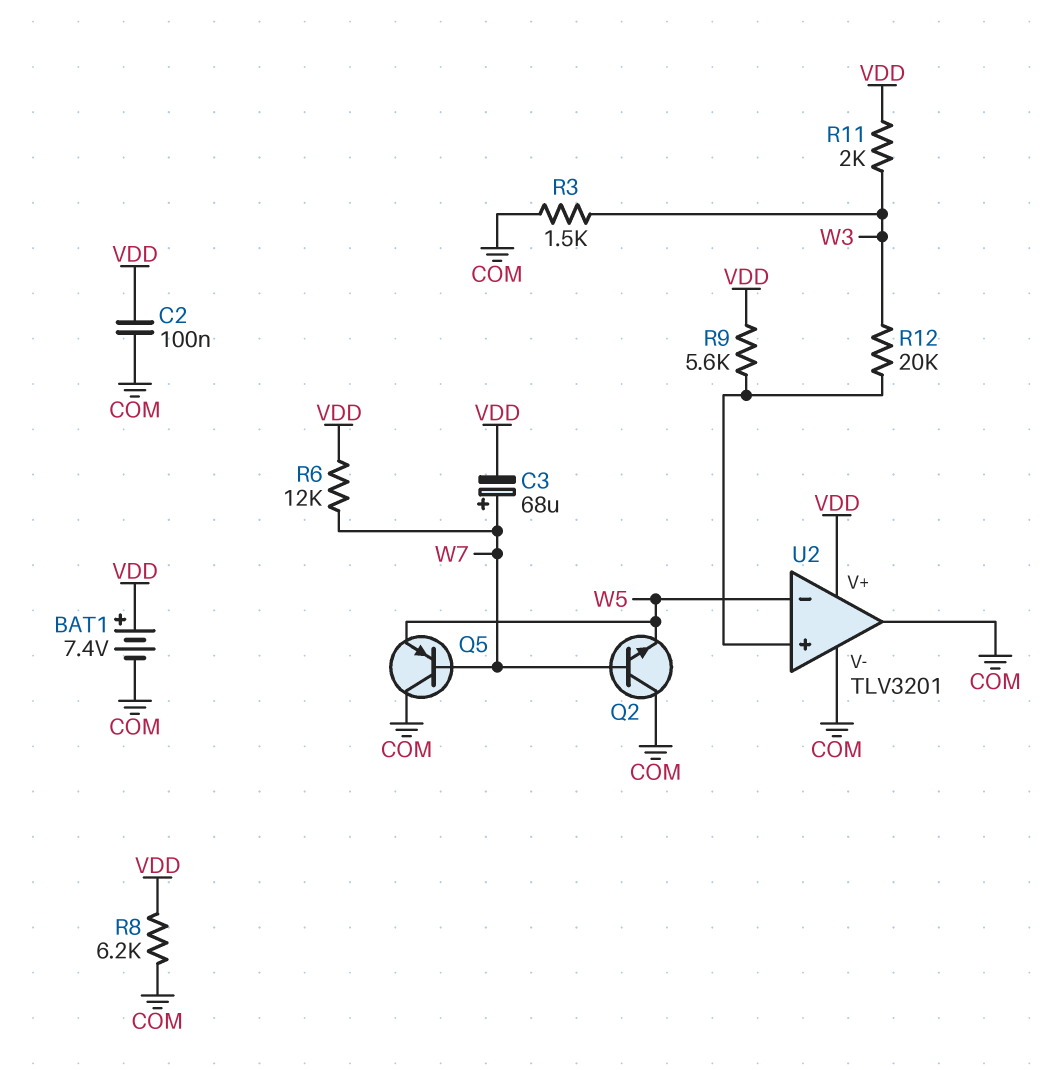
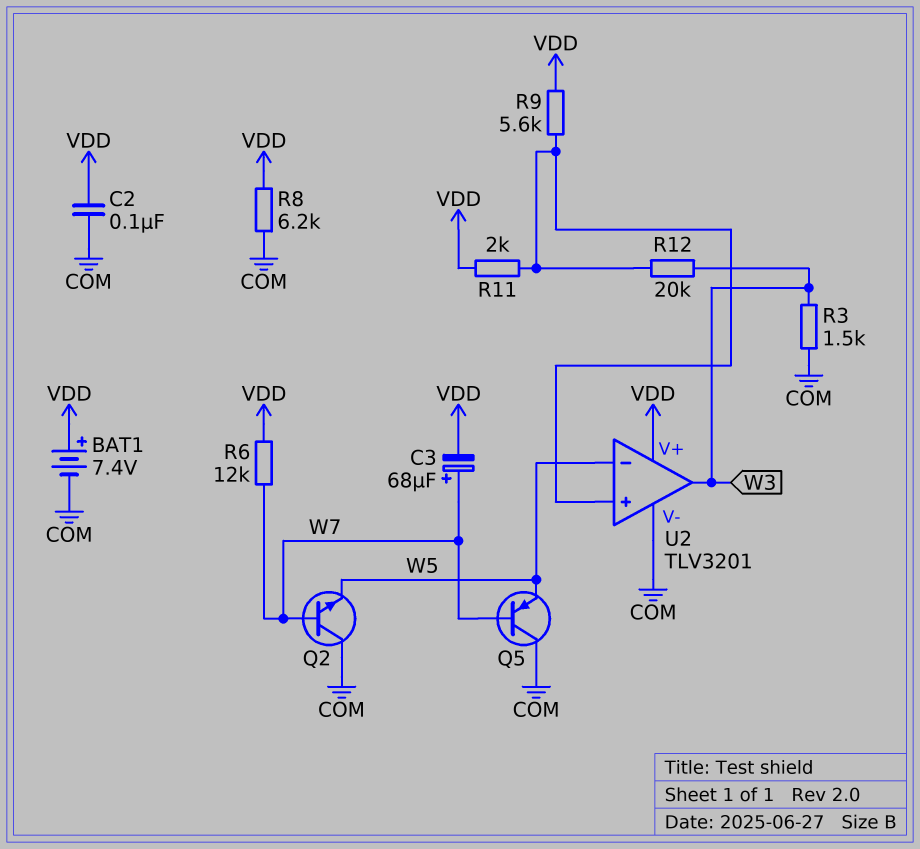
R11: 2k (VDD, W3) -> 2k (U2/in+, VDD)
U2 pin out: COM -> W3

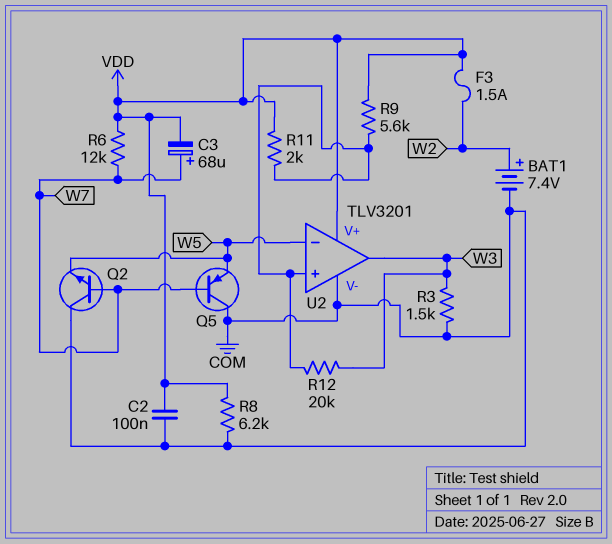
BAT1: 7.4V (plus VDD, minus COM) -> 7.4V (plus W2, minus COM)
F3: none -> 1.5A (VDD, W2)

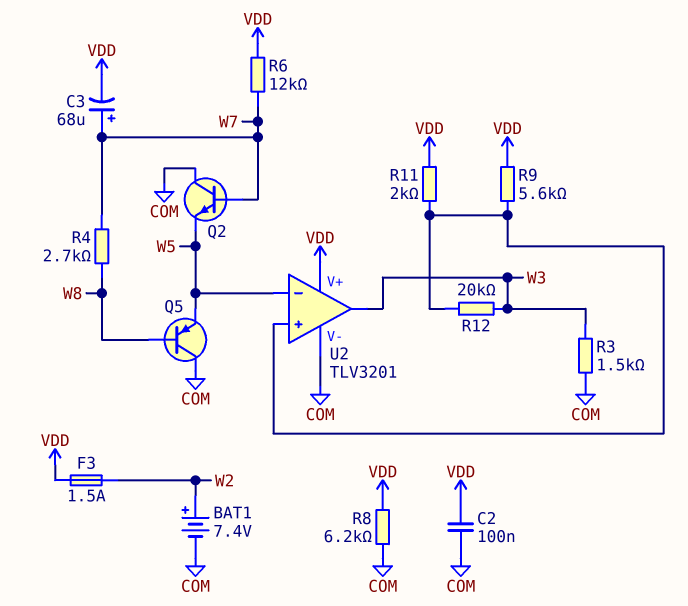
Q5: PNP (B W7, C COM, E W5) -> PNP (B W8, C COM, E W5)
R4: none -> 2.7k (W7, W8)

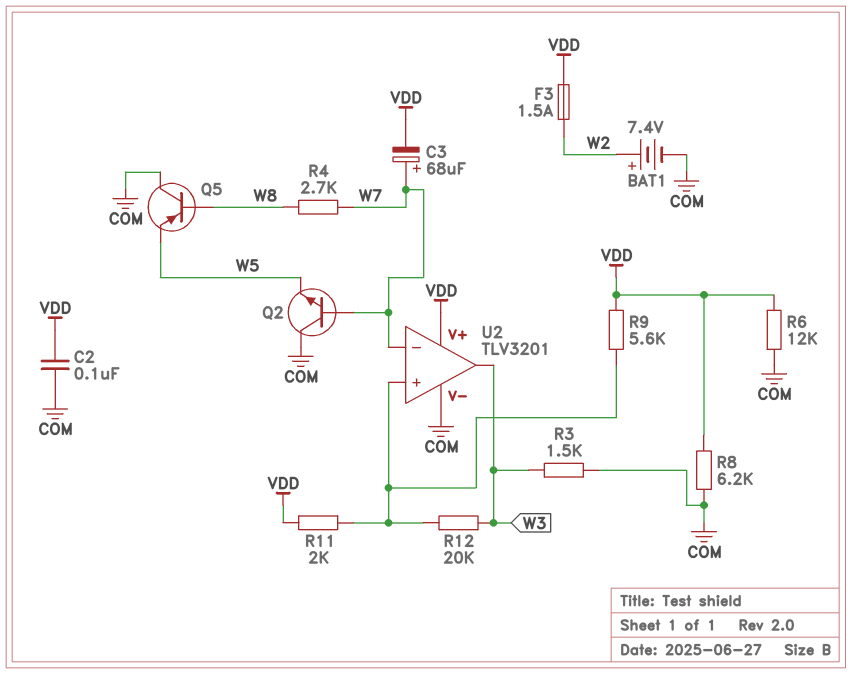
R6: 12k (VDD, W7) -> 12k (COM, VDD)
U2 pin in-: W5 -> W7

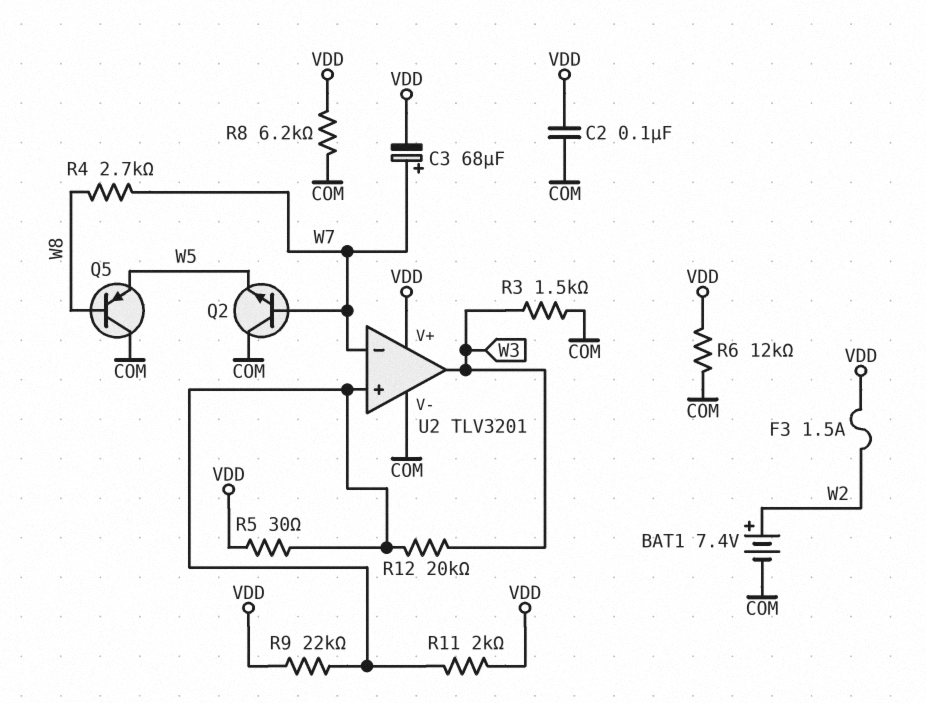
R5: none -> 30 (U2/in+, VDD)
R9: 5.6k (U2/in+, VDD) -> 22k (U2/in+, VDD)

